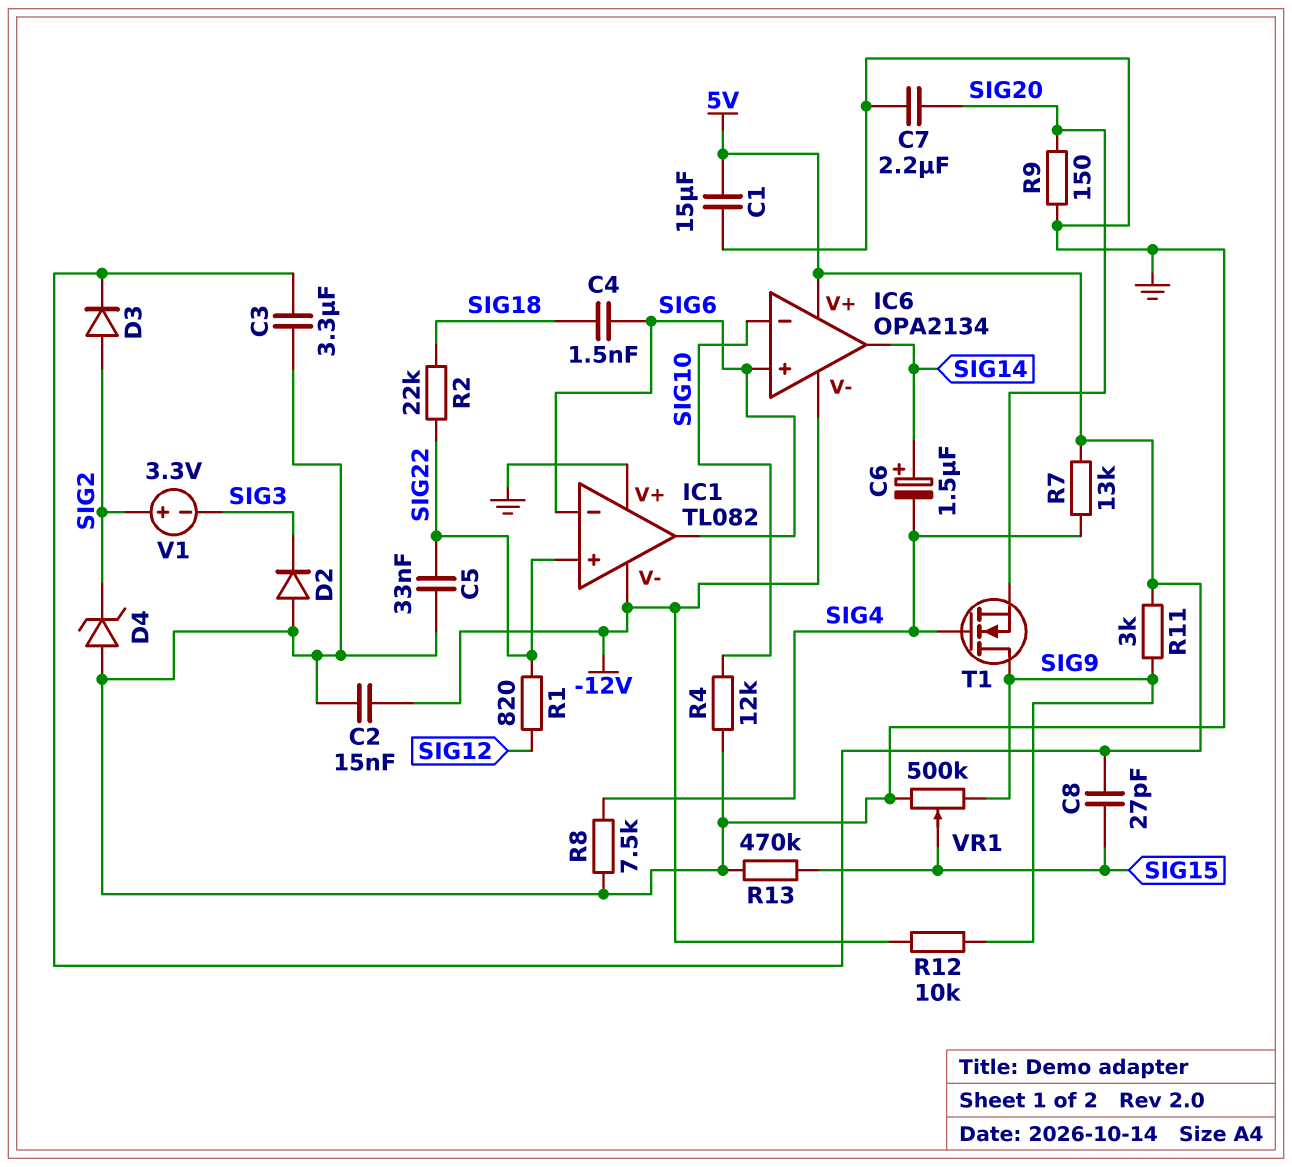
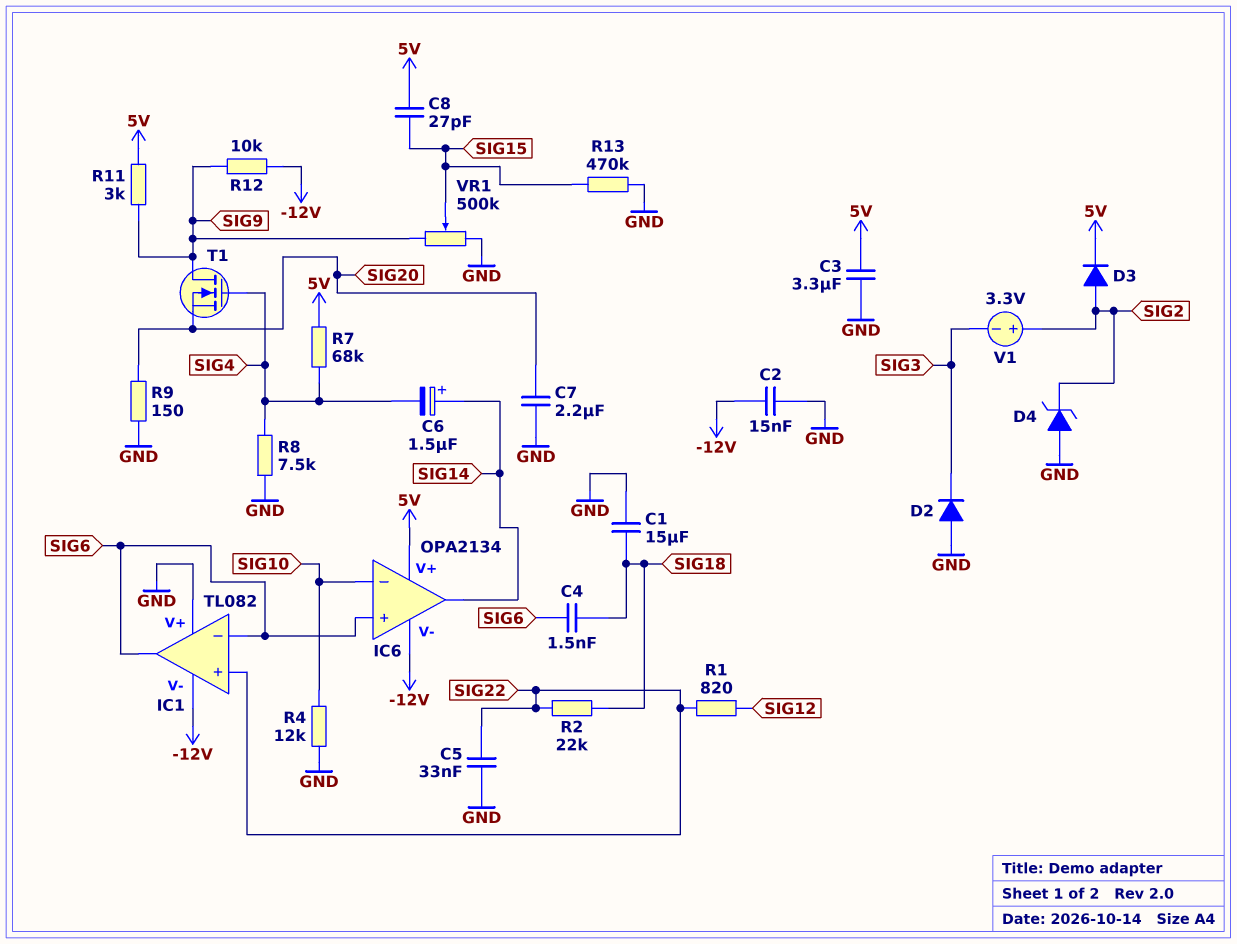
C1: 15uF (5V, GND) -> 15uF (GND, SIG18)
R7: 13k (5V, SIG4) -> 68k (5V, SIG4)

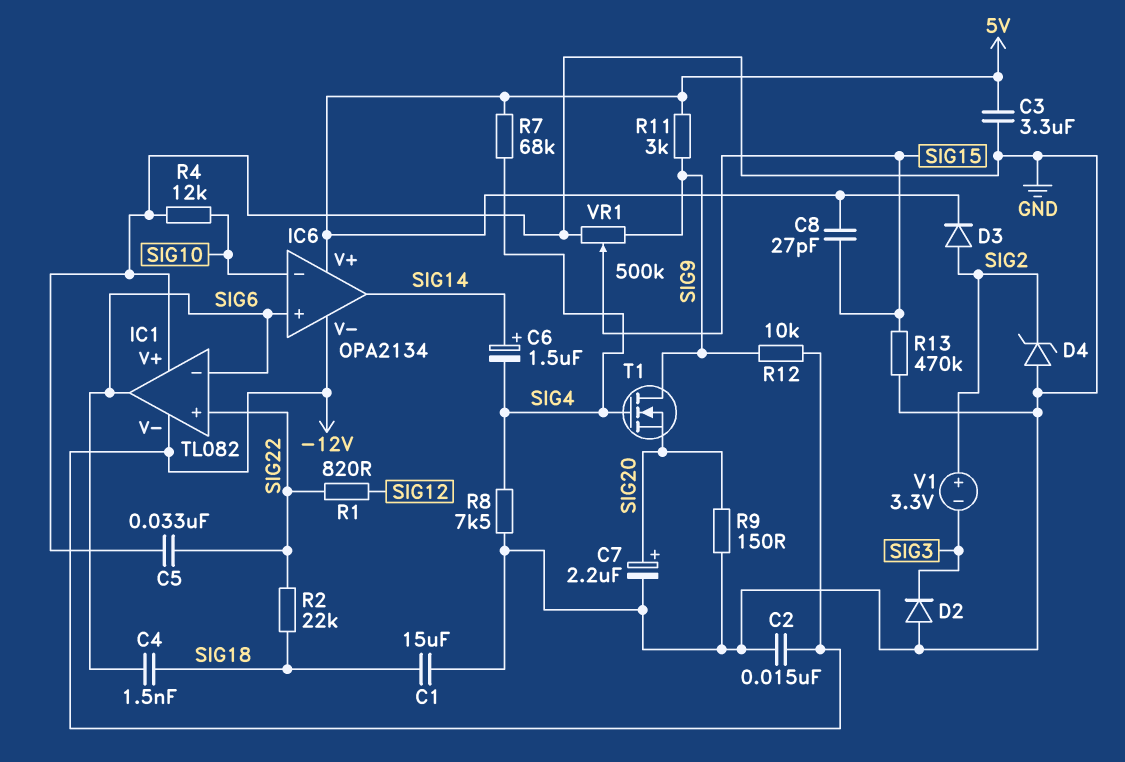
C7: 2.2uF (GND, SIG20) -> 2.2uF (plus SIG20, minus GND)

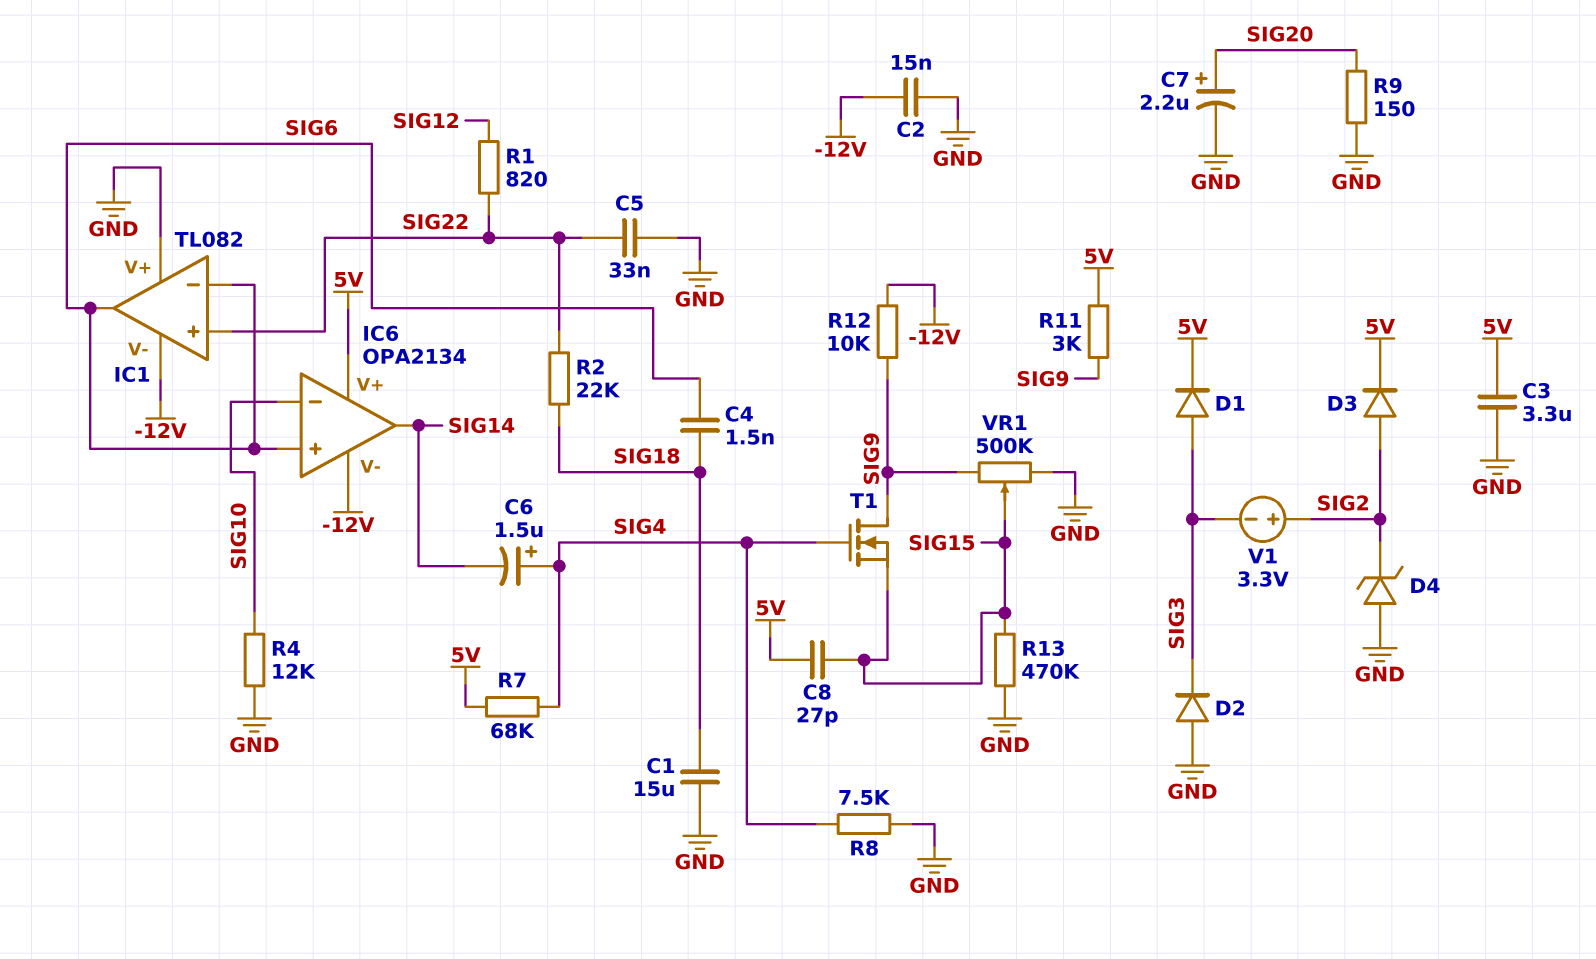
C6: 1.5uF (plus SIG14, minus SIG4) -> 1.5uF (plus SIG4, minus SIG14)
D1: none -> diode (A SIG3, K 5V)
T1: NMOS (G SIG4, D SIG9, S SIG20) -> NMOS (G SIG4, D SIG9, S SIG15)

